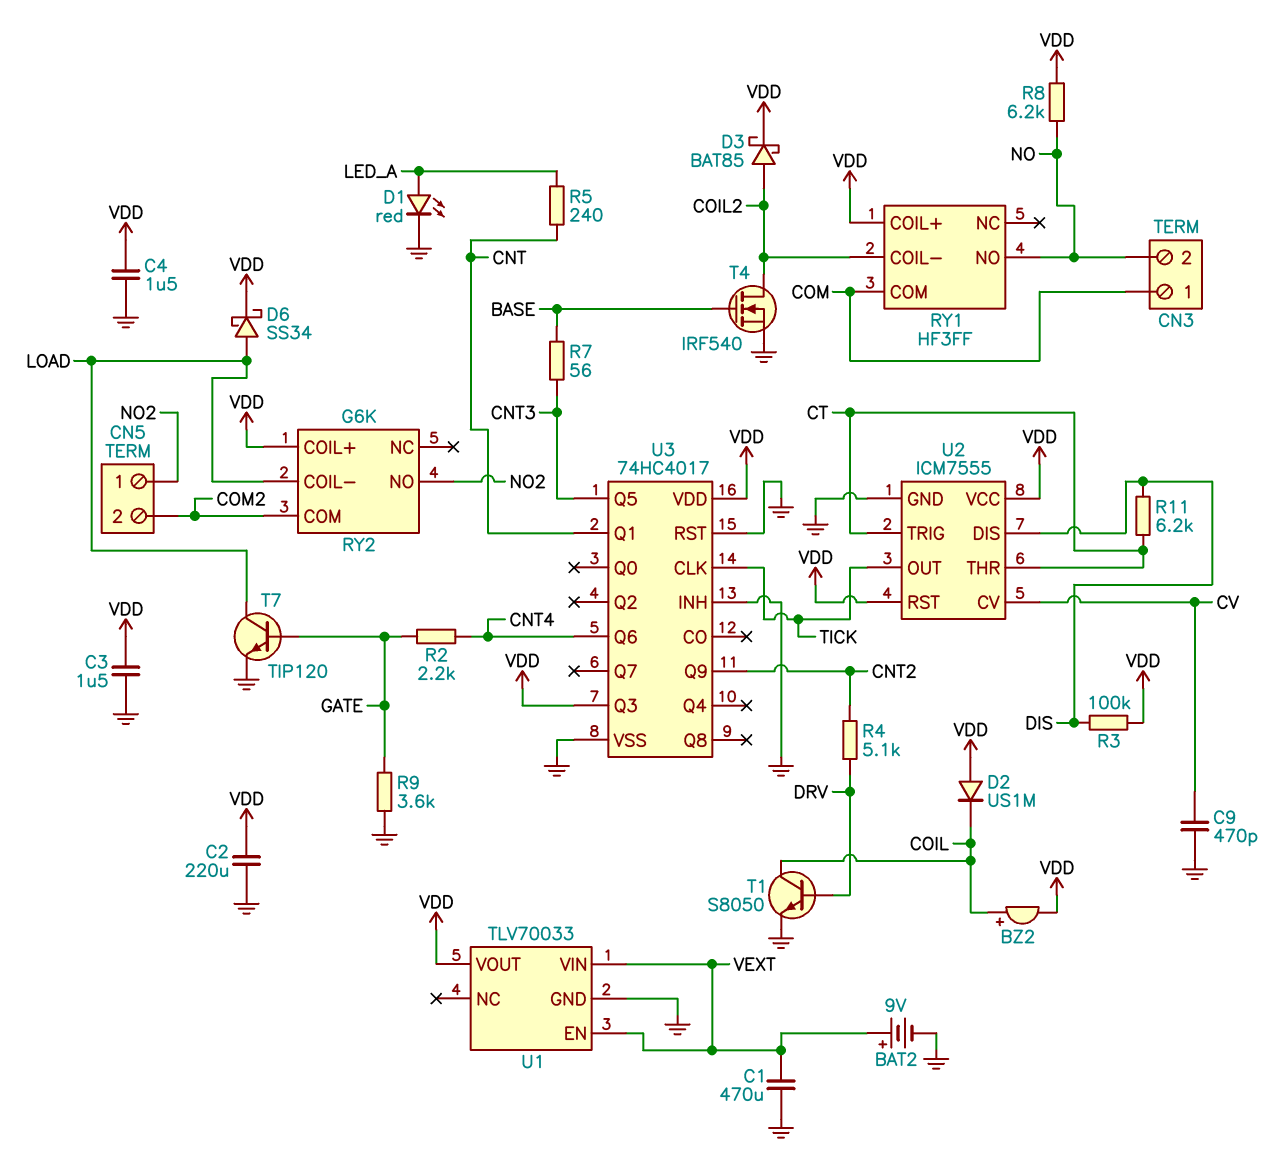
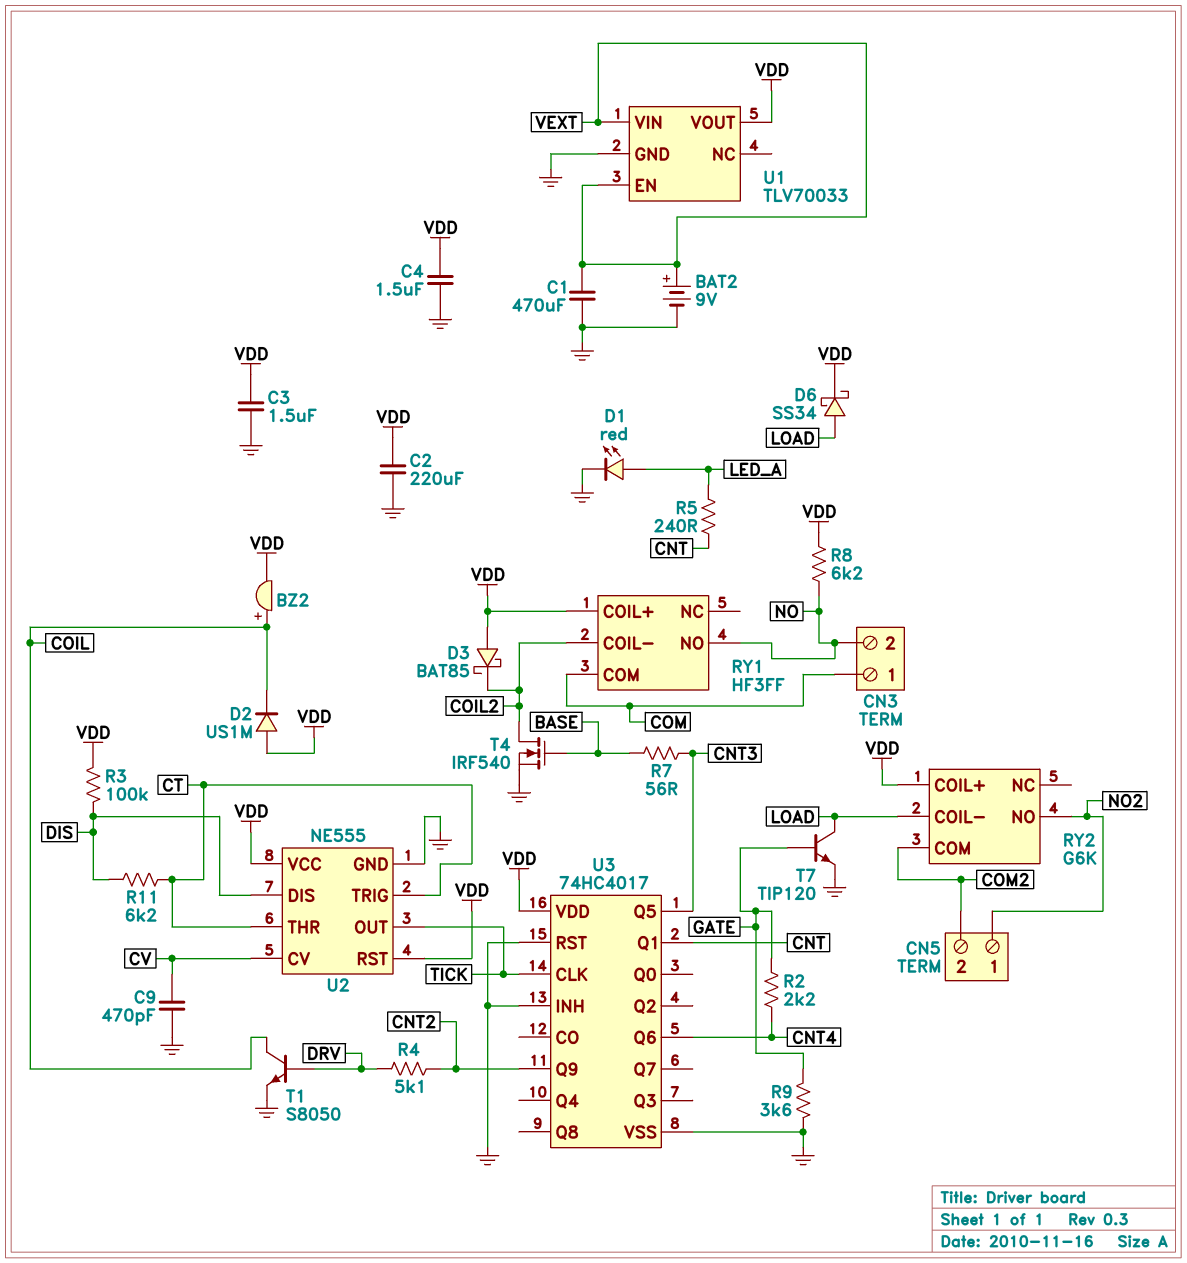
D3: schottky BAT85 (A COIL2, K VDD) -> schottky BAT85 (A VDD, K COIL2)
U2: ICM7555 -> NE555
U3 pin Q3: VDD -> none

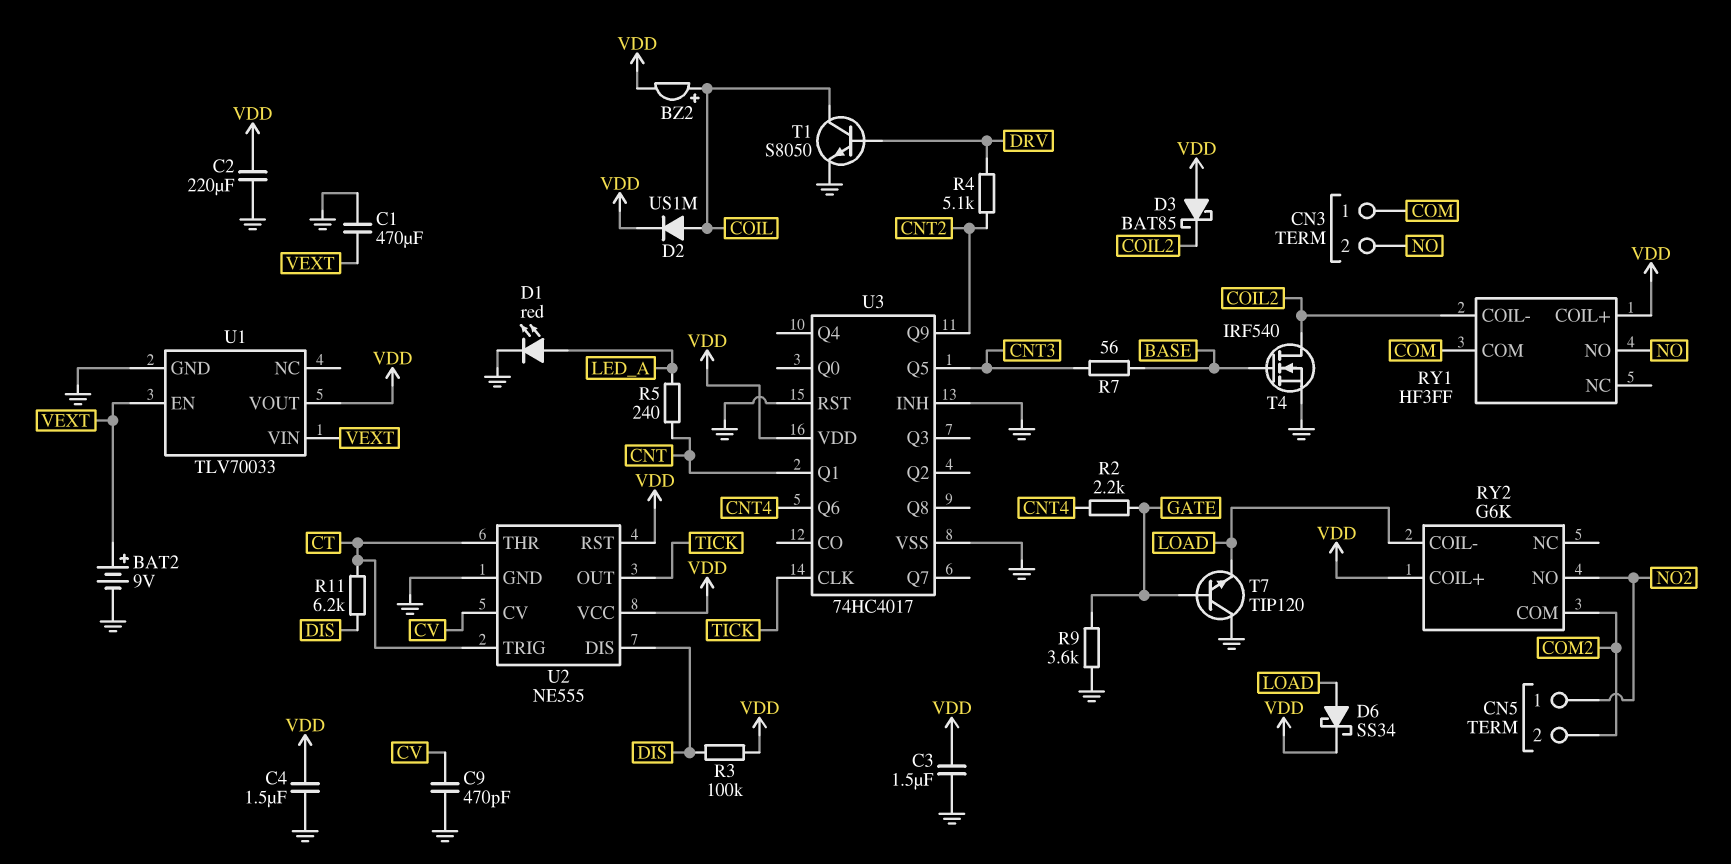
D2: diode US1M (A VDD, K COIL) -> diode US1M (A COIL, K VDD)
R8: 6.2k (NO, VDD) -> none
T7: NPN TIP120 (B GATE, C LOAD, E GND) -> NPN TIP120 (B GATE, C GND, E LOAD)

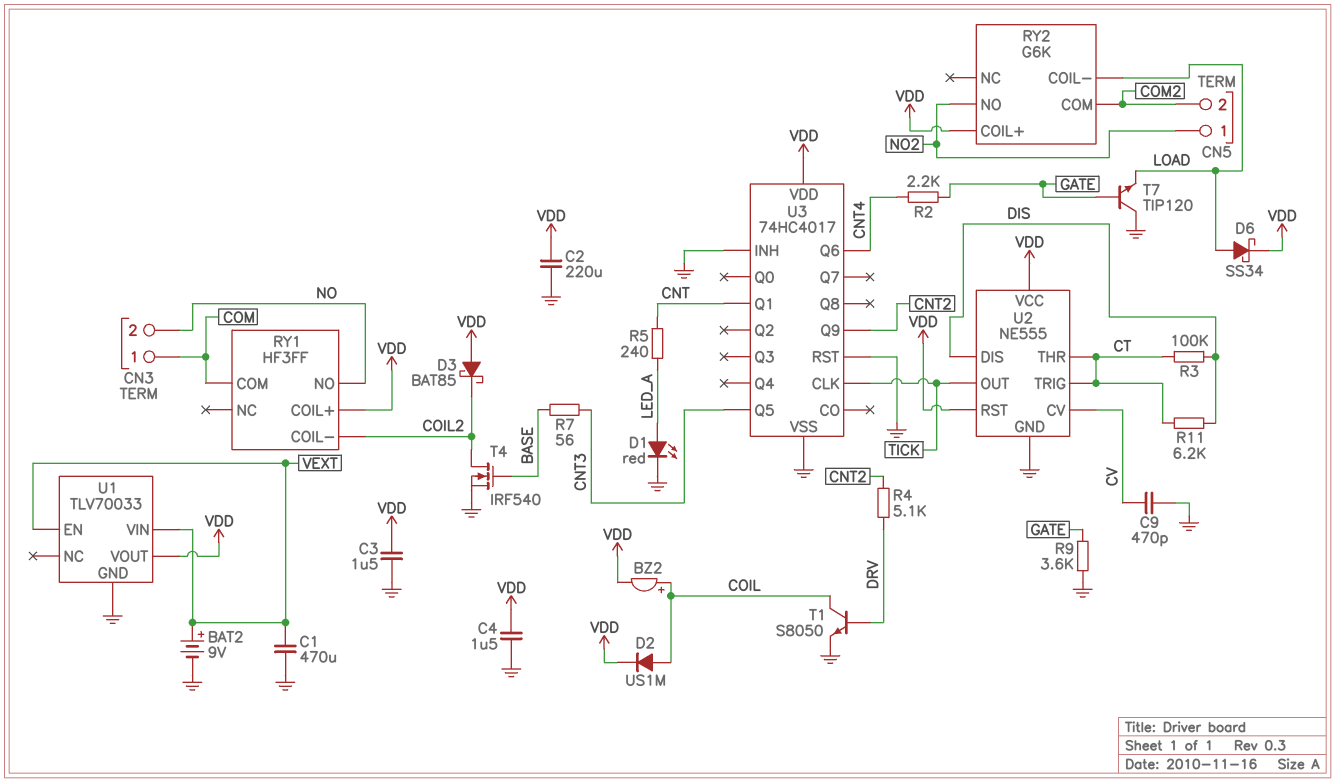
R3: 100k (DIS, VDD) -> 100k (CT, DIS)

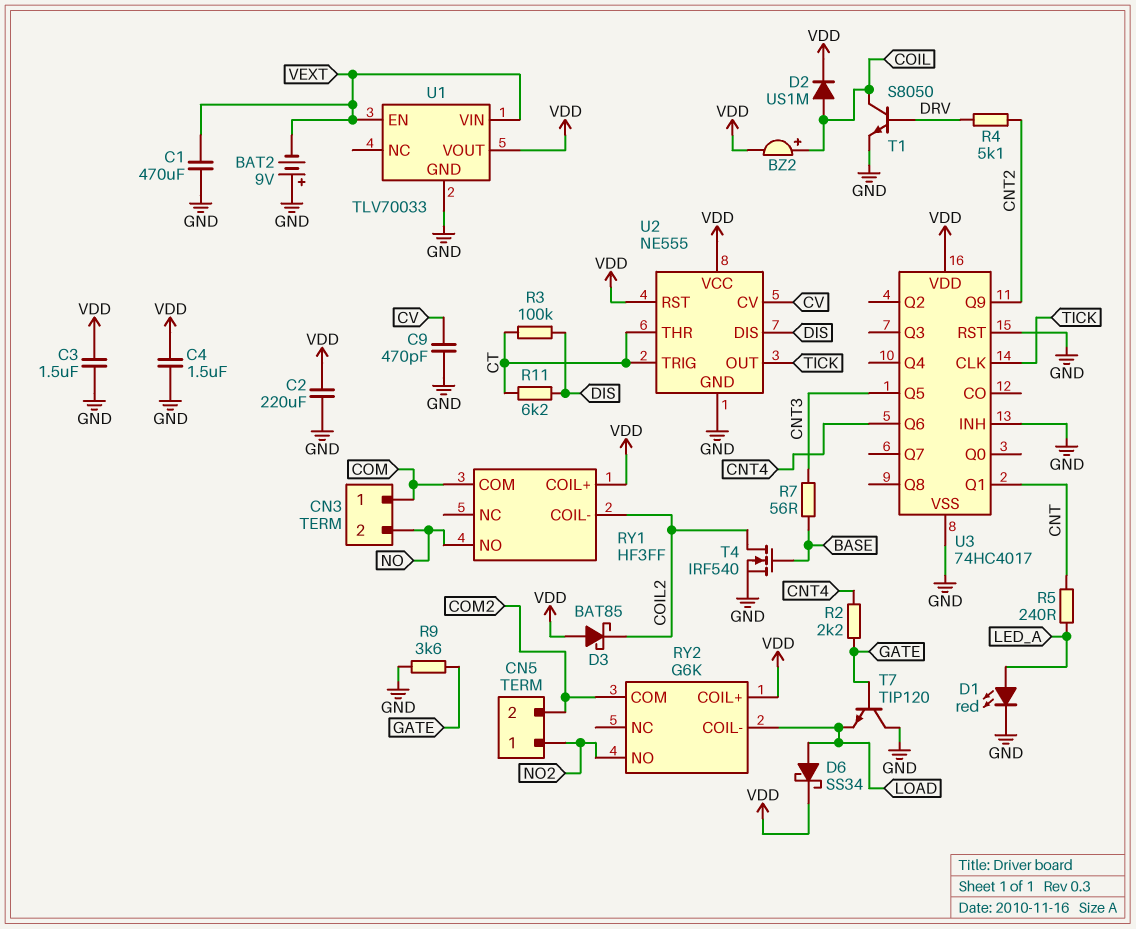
BAT2: 9V (plus VEXT, minus GND) -> 9V (plus GND, minus VEXT)

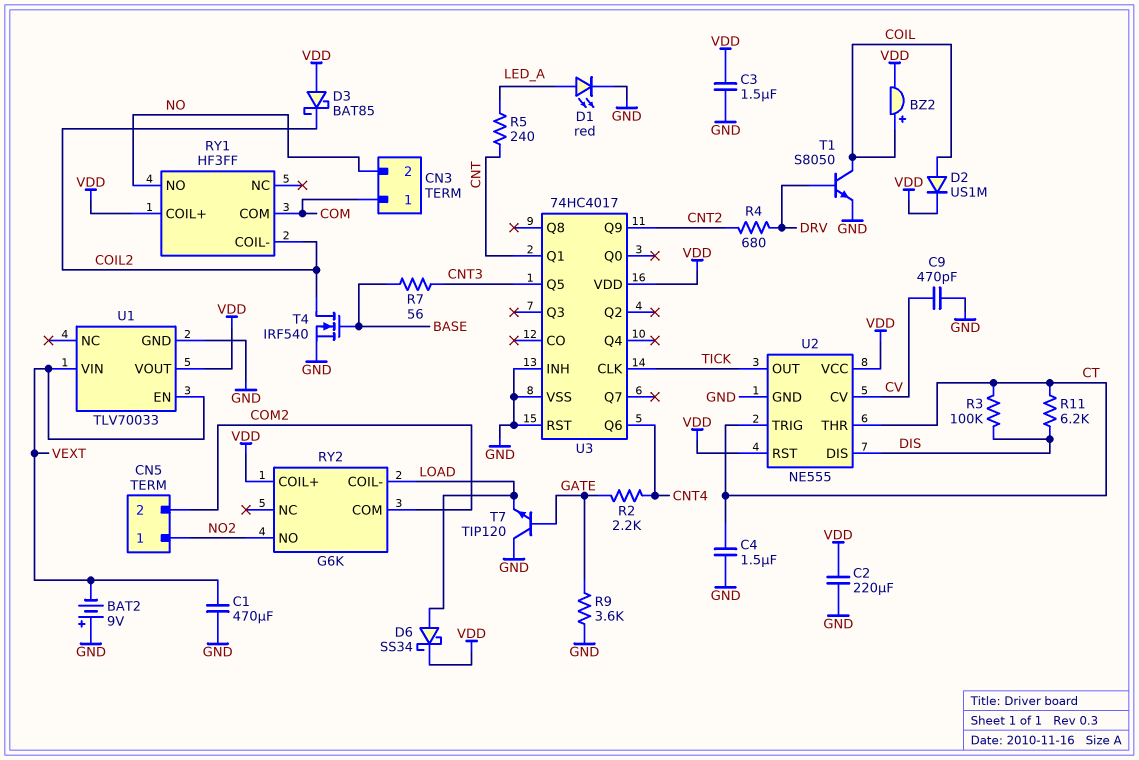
C4: 1.5uF (GND, VDD) -> 1.5uF (CT, GND)
R4: 5.1k (CNT2, DRV) -> 680 (CNT2, DRV)

